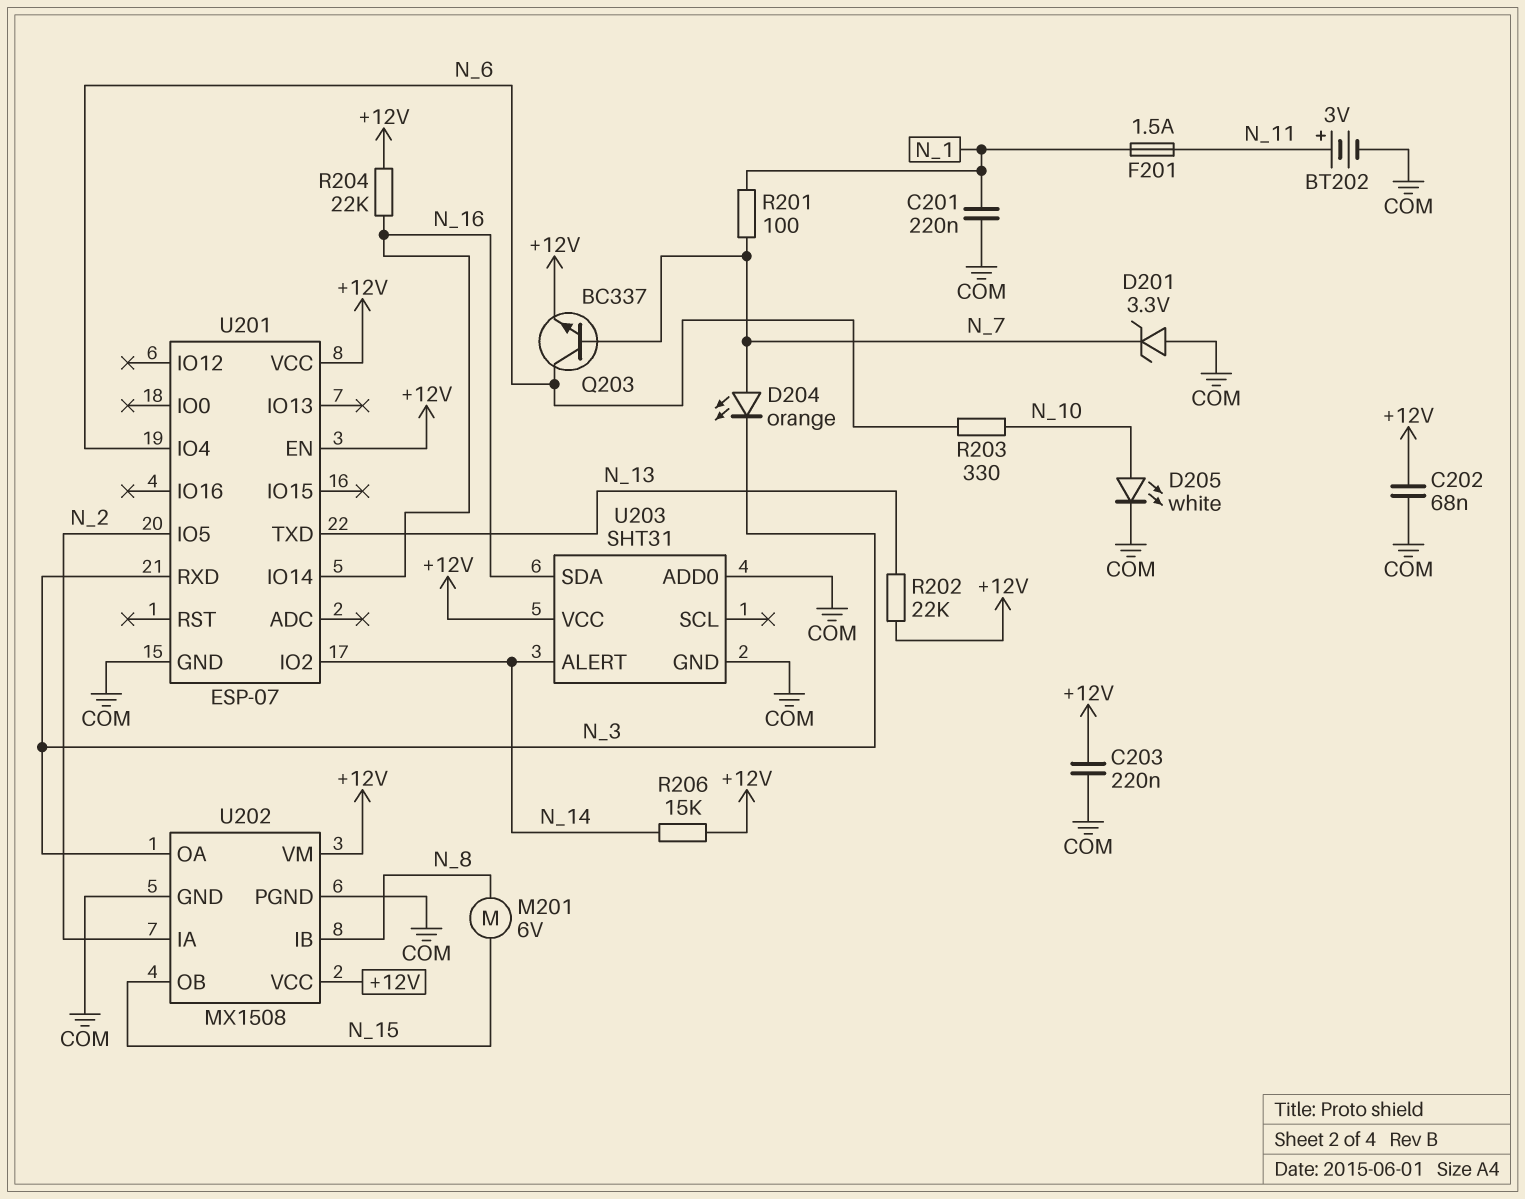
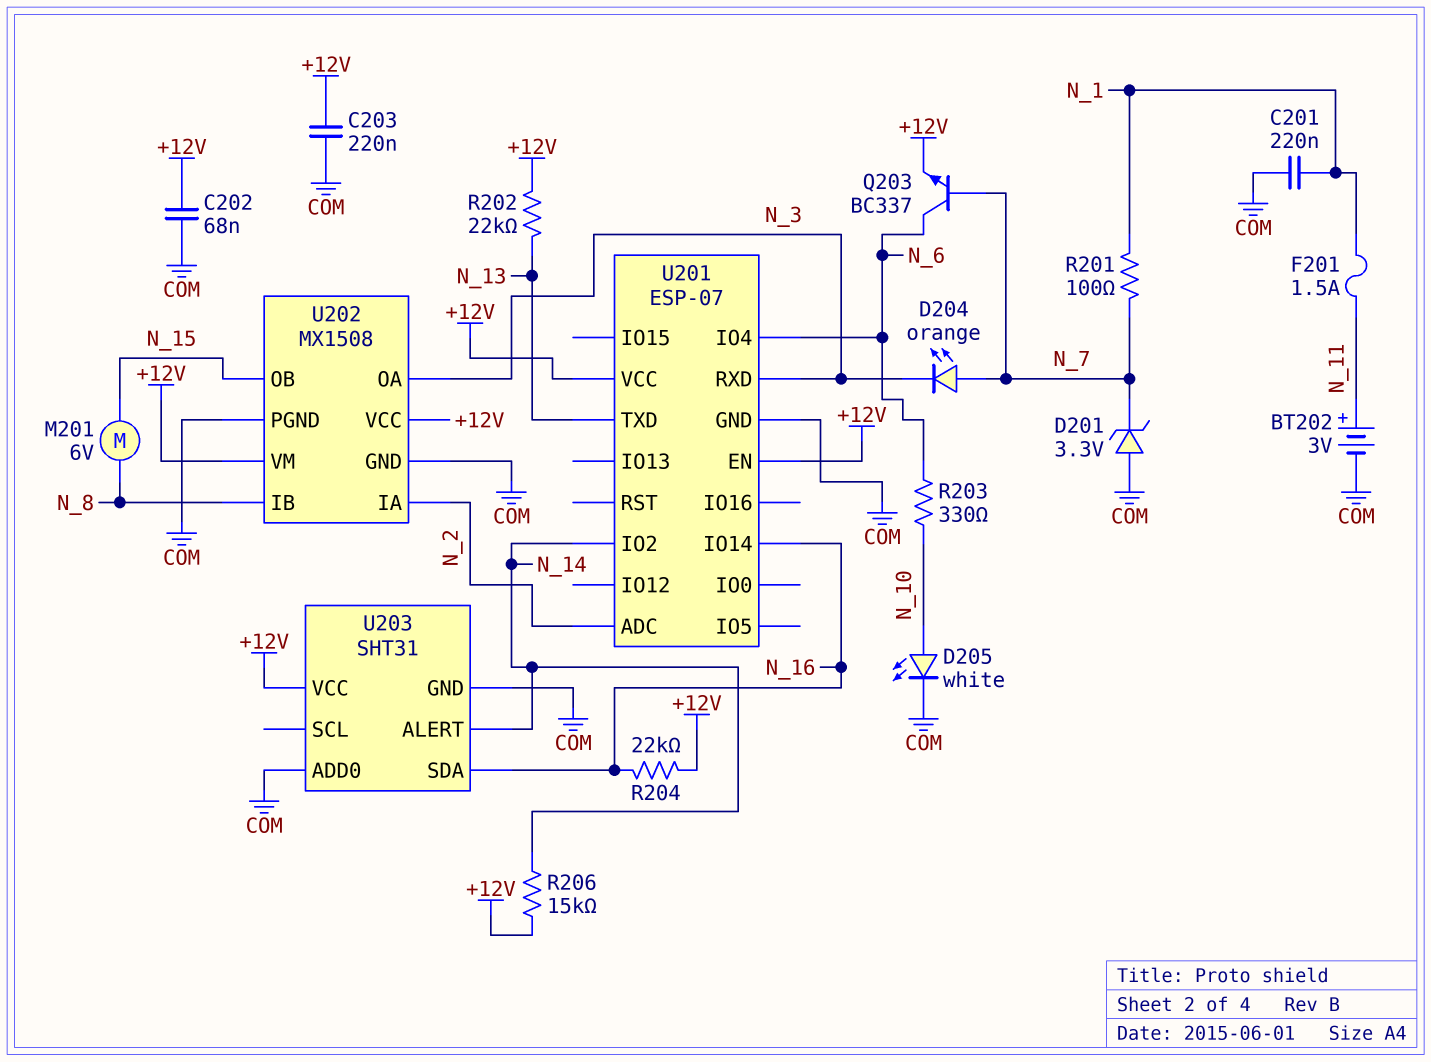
U201 pin ADC: none -> N_2
U201 pin IO5: N_2 -> none

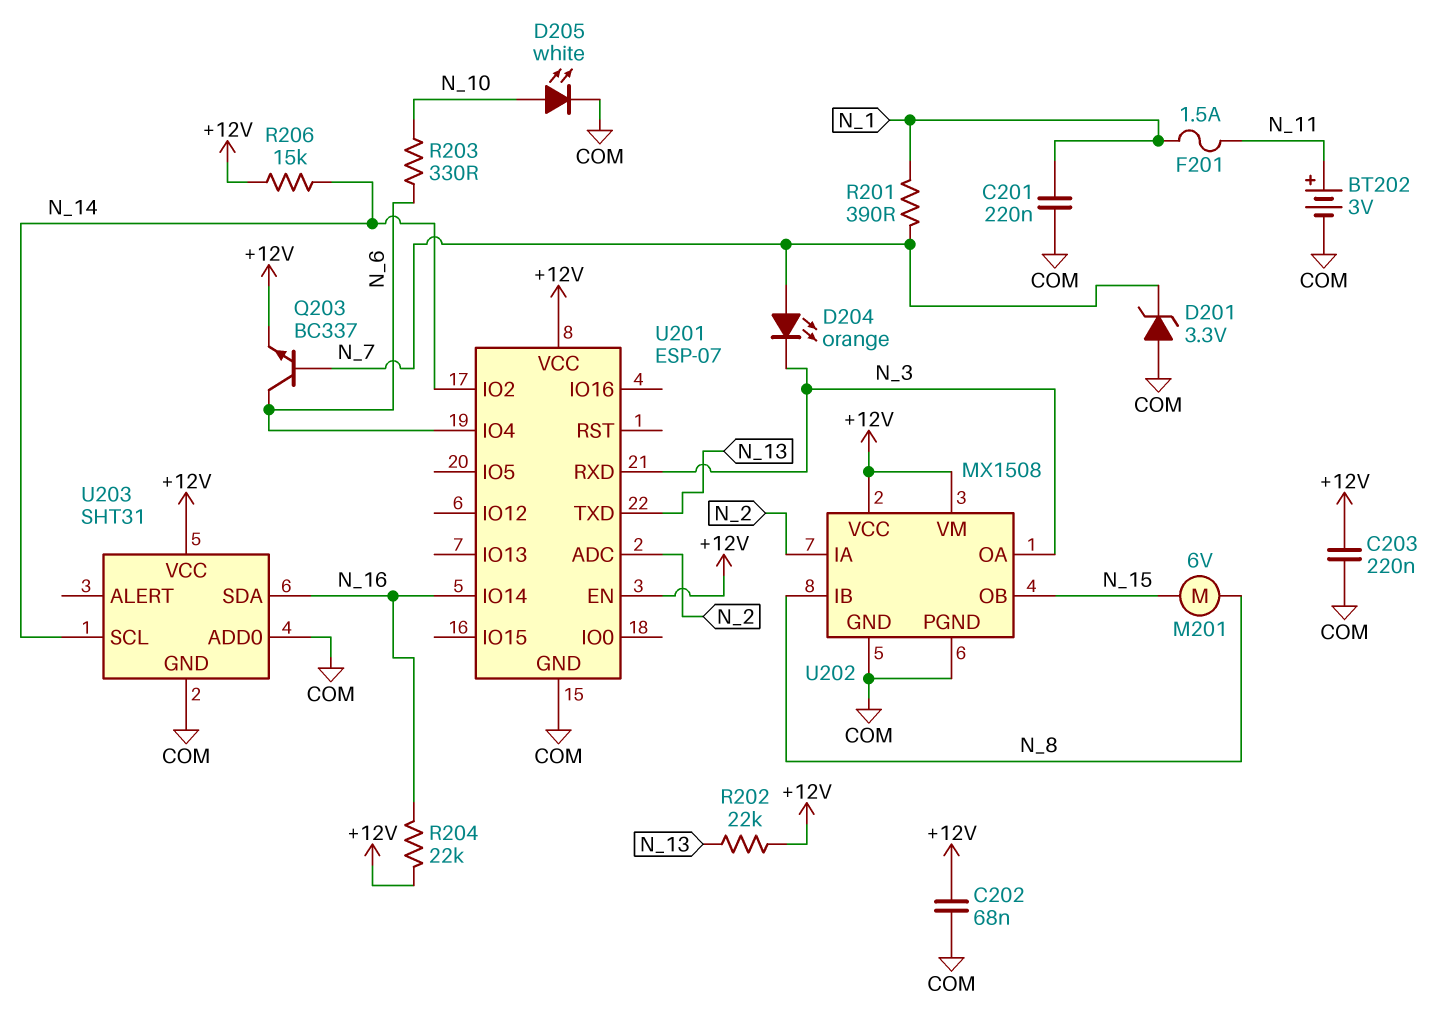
R201: 100 (N_1, N_7) -> 390 (N_1, N_7)
U203 pin ALERT: N_14 -> none
U203 pin SCL: none -> N_14

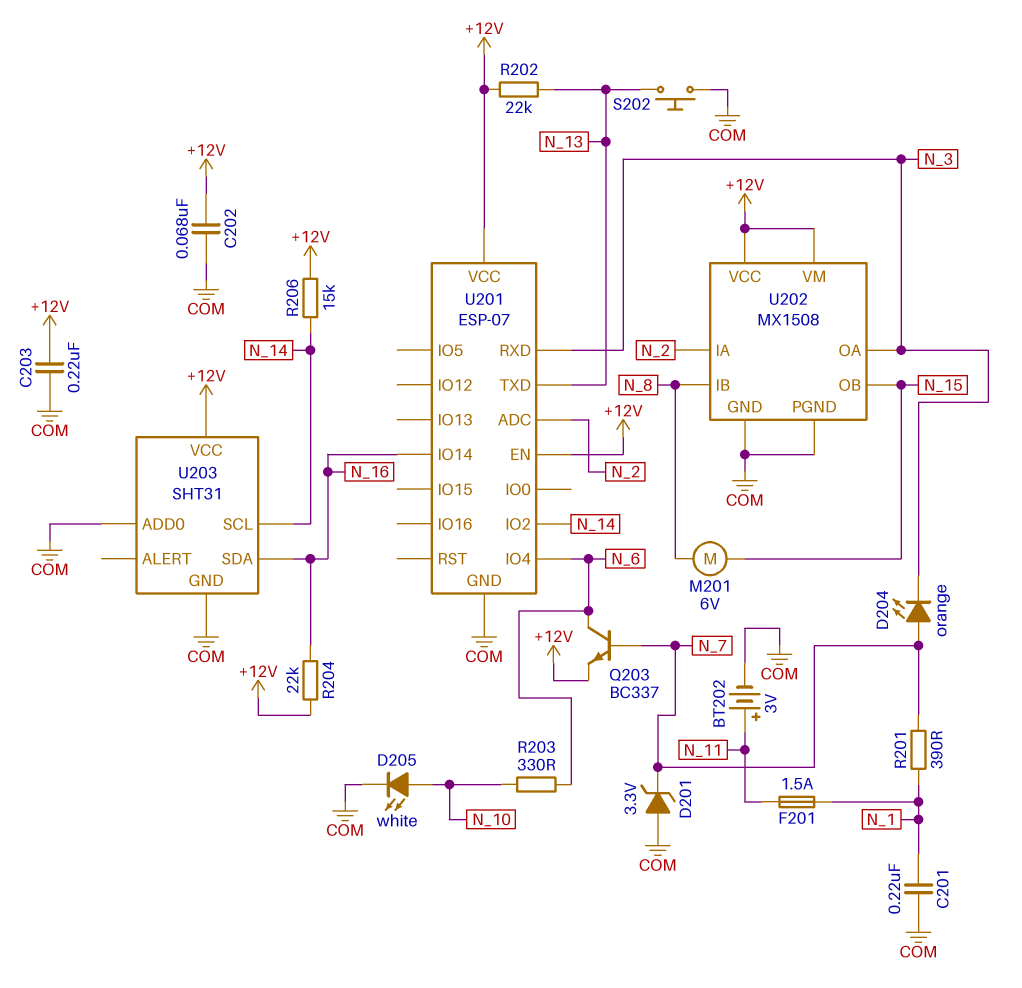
S202: none -> button (COM, N_13)

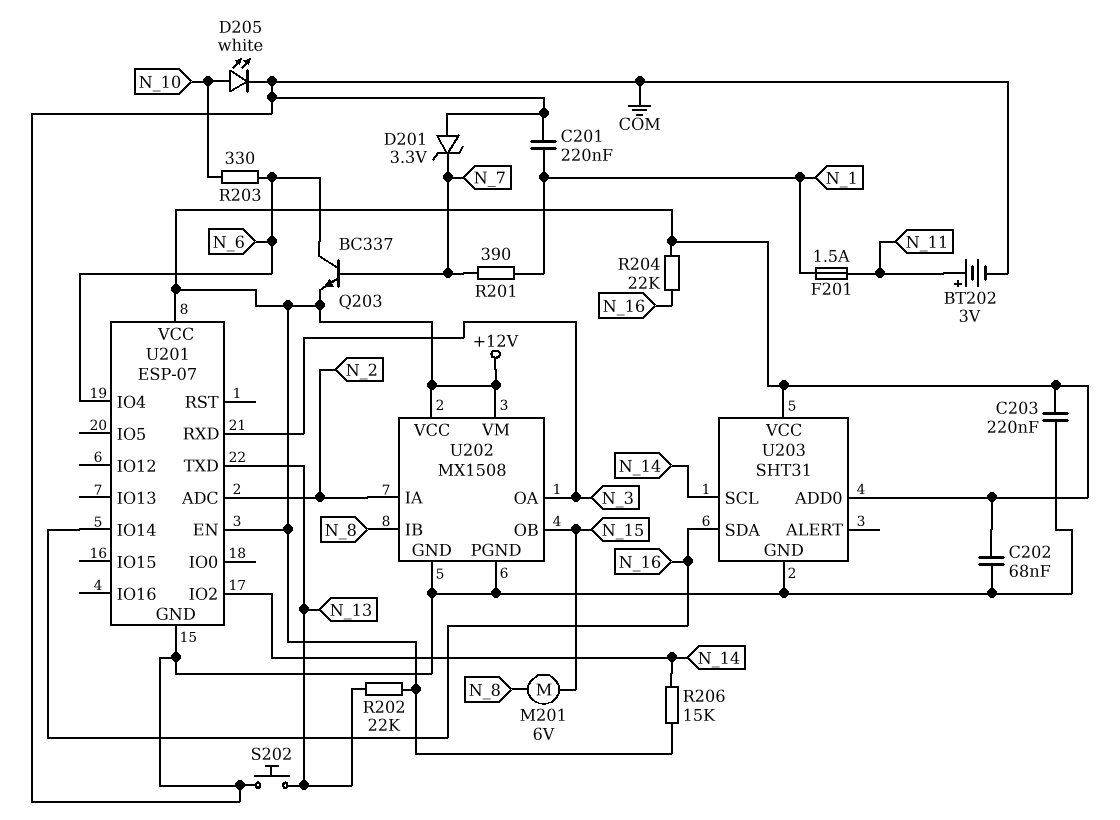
D204: LED orange (A N_7, K N_3) -> none
U203 pin ADD0: COM -> +12V

